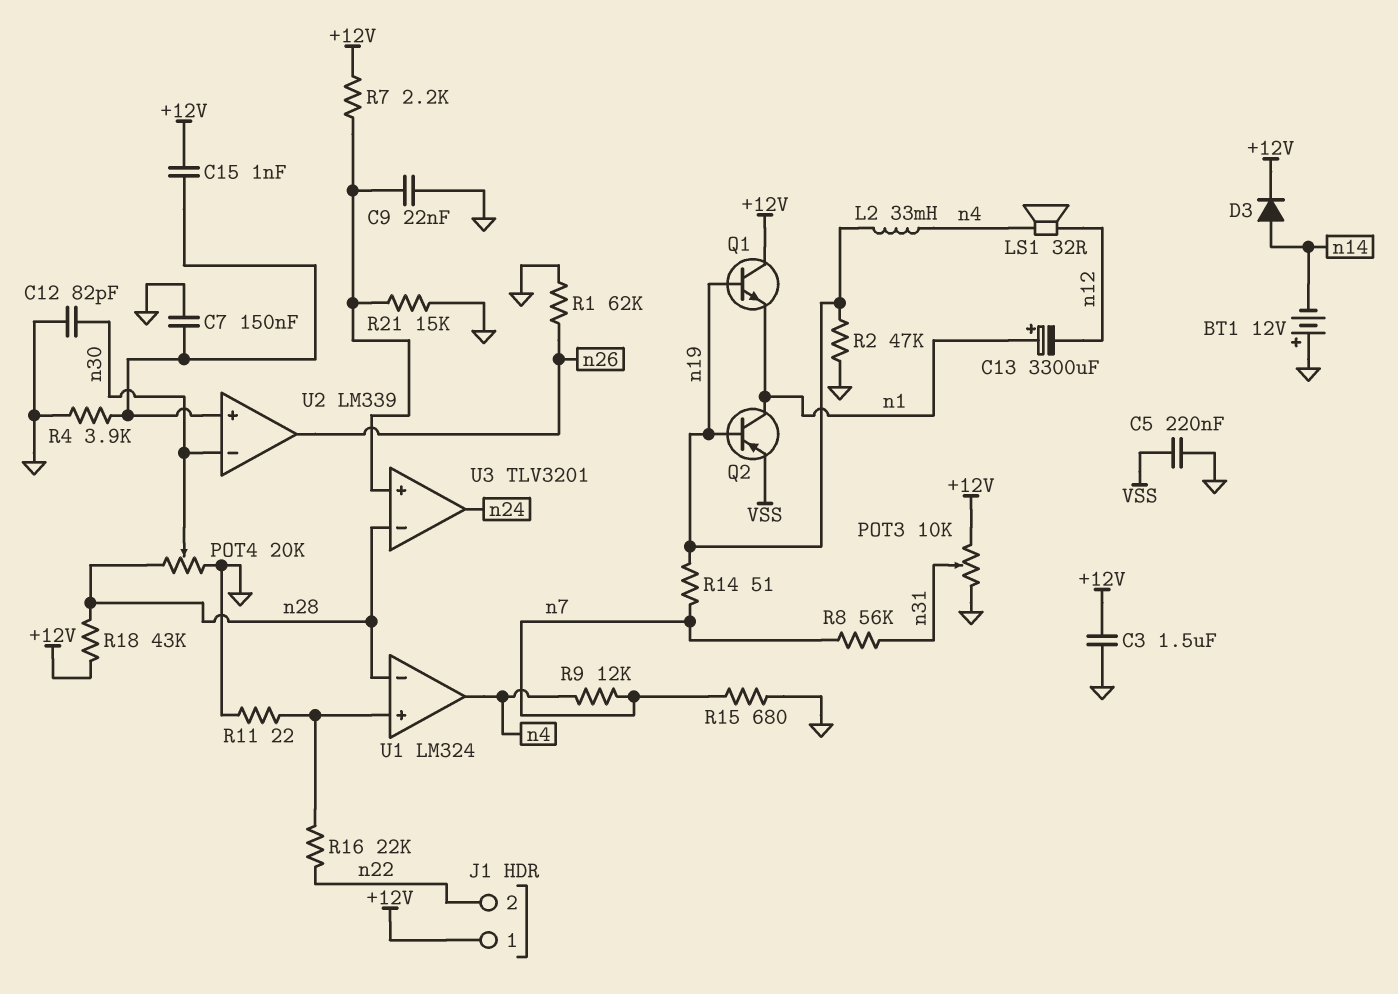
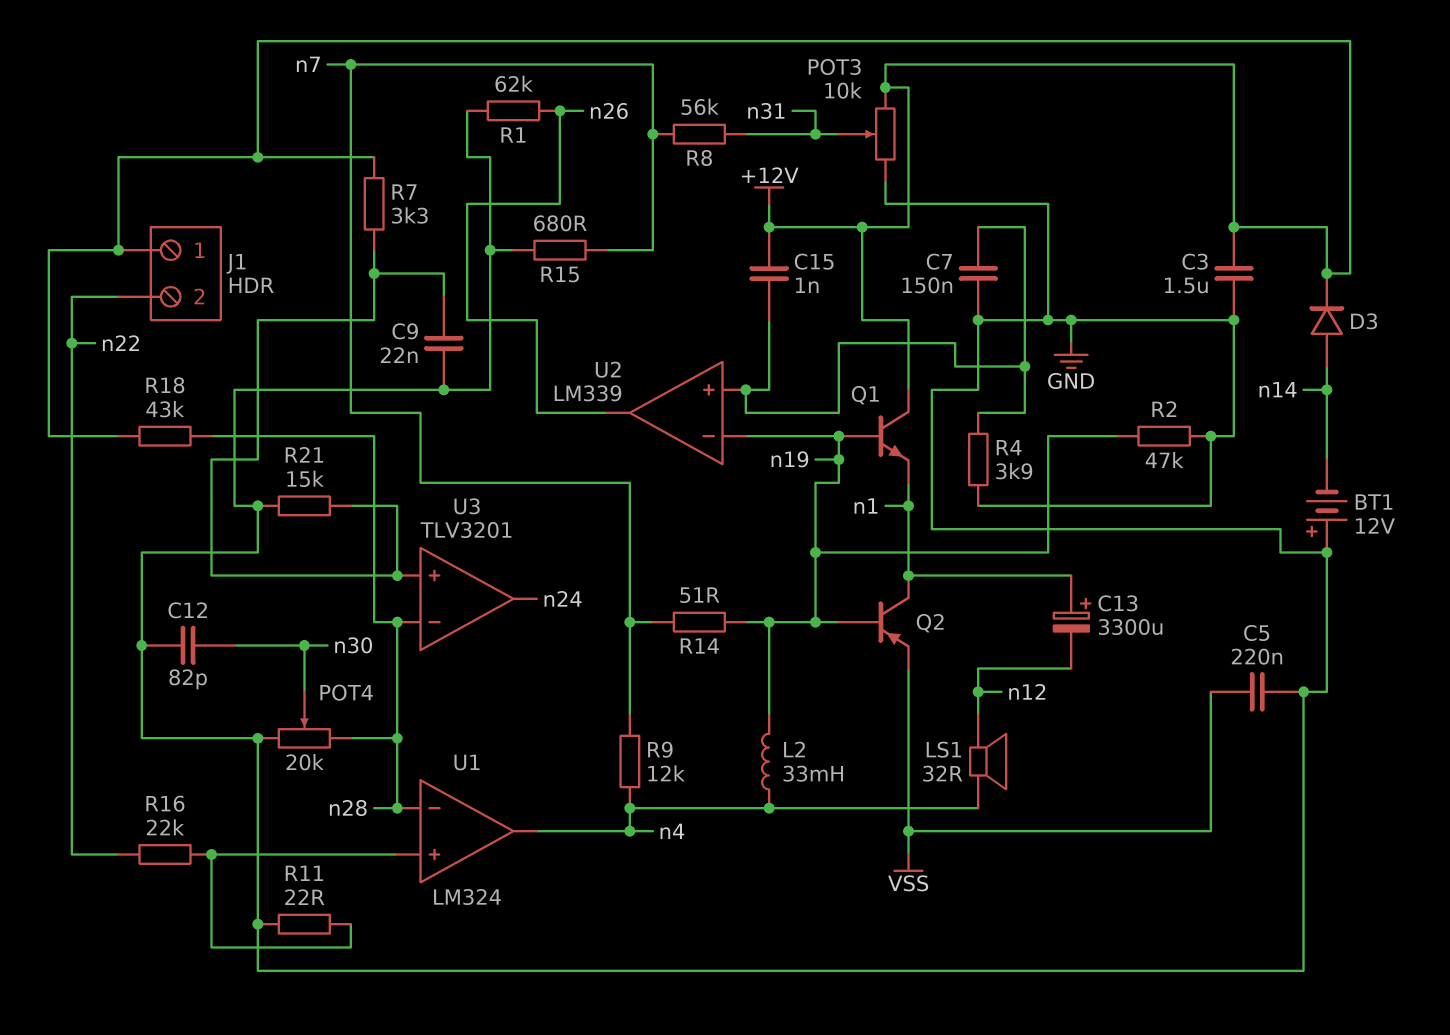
R7: 2.2k (+12V, U3/in+) -> 3.3k (+12V, U3/in+)
U2 pin in-: n30 -> n19

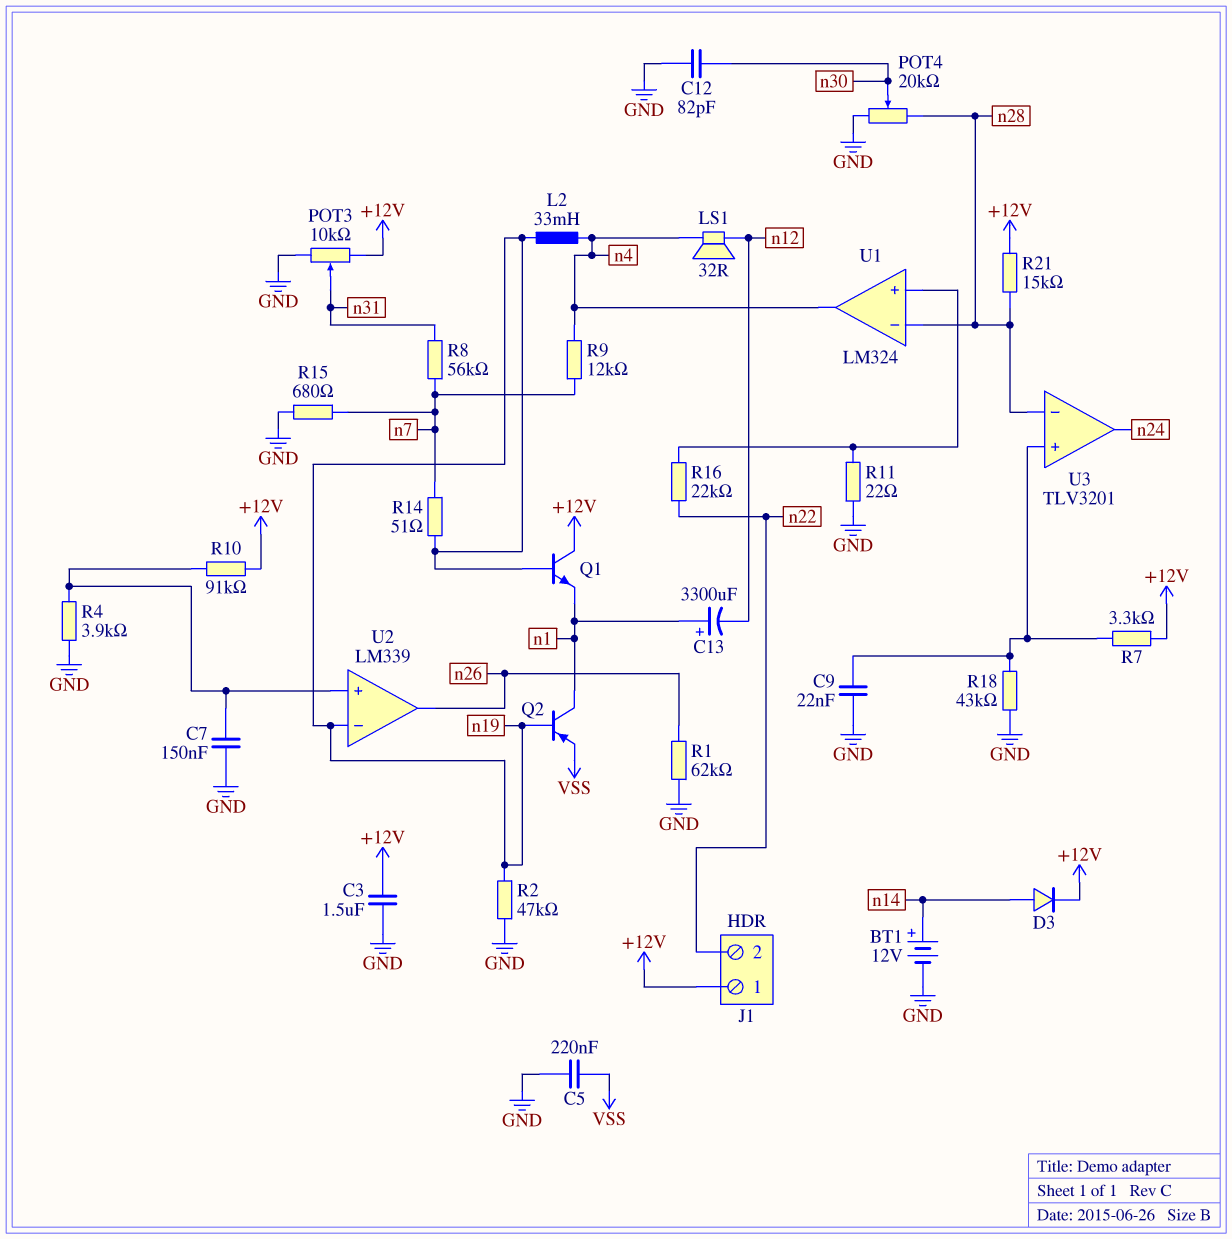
BT1: 12V (plus GND, minus n14) -> 12V (plus n14, minus GND)
C15: 1nF (+12V, U2/in+) -> none
R10: none -> 91k (+12V, U2/in+)
R18: 43k (+12V, n28) -> 43k (GND, U3/in+)
R21: 15k (GND, U3/in+) -> 15k (+12V, n28)

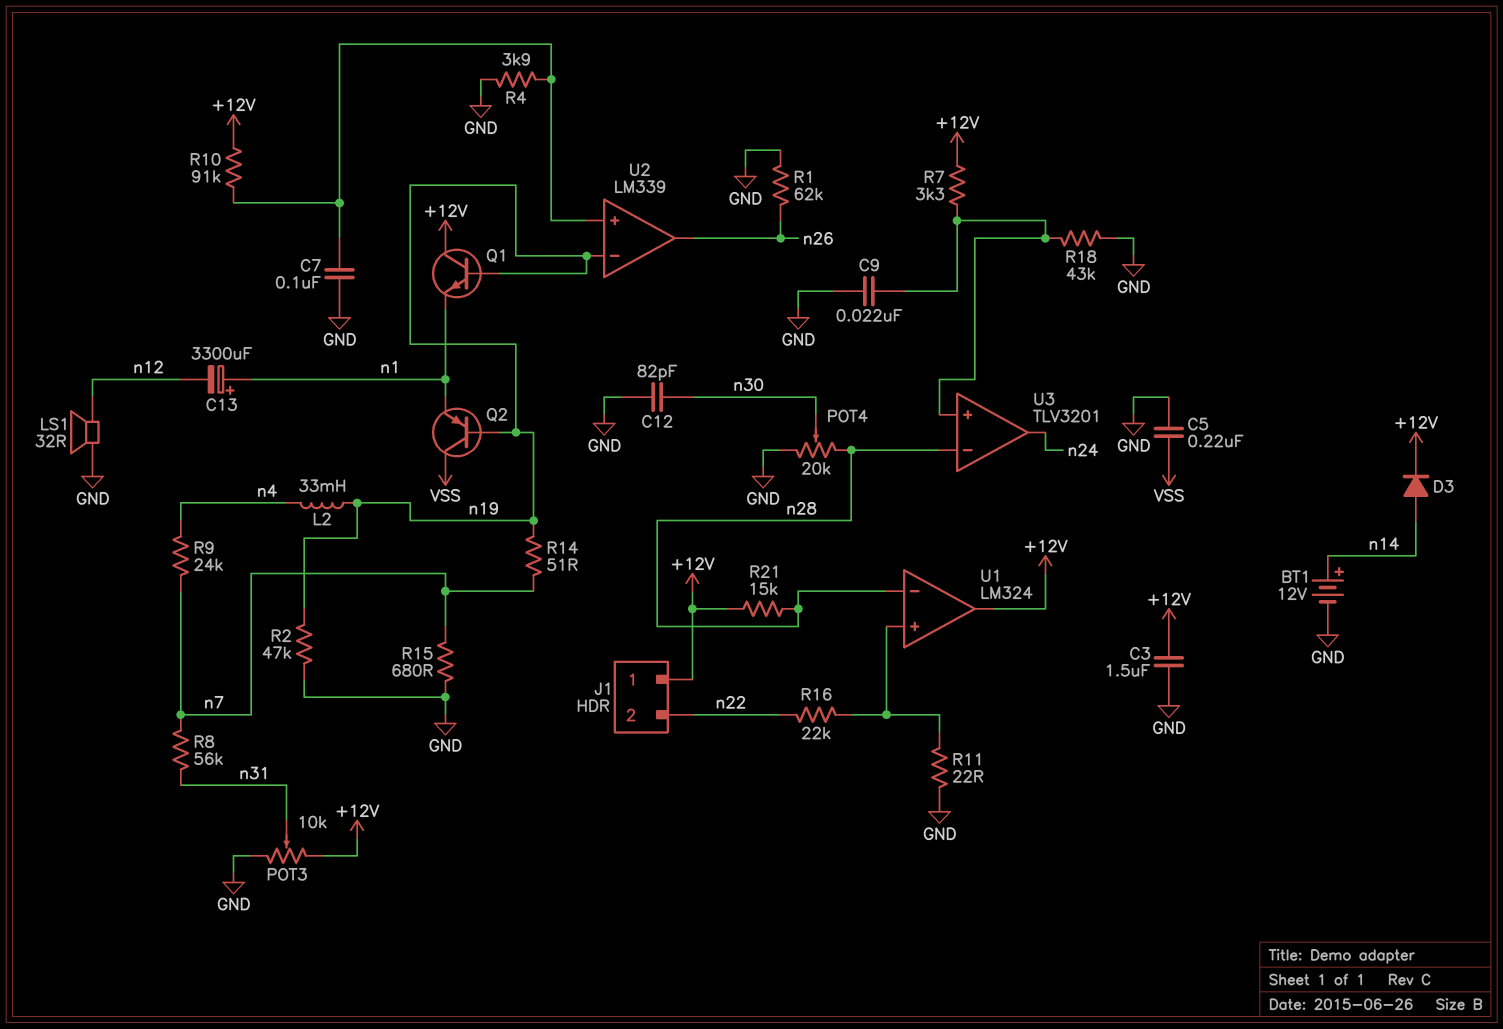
C7: 150nF (GND, U2/in+) -> 100nF (GND, U2/in+)
LS1: speaker 32R (n4, n12) -> speaker 32R (GND, n12)
Q2: PNP (B n19, C n1, E VSS) -> PNP (B n19, C VSS, E n1)
R9: 12k (n4, n7) -> 24k (n4, n7)
U1 pin out: n4 -> +12V

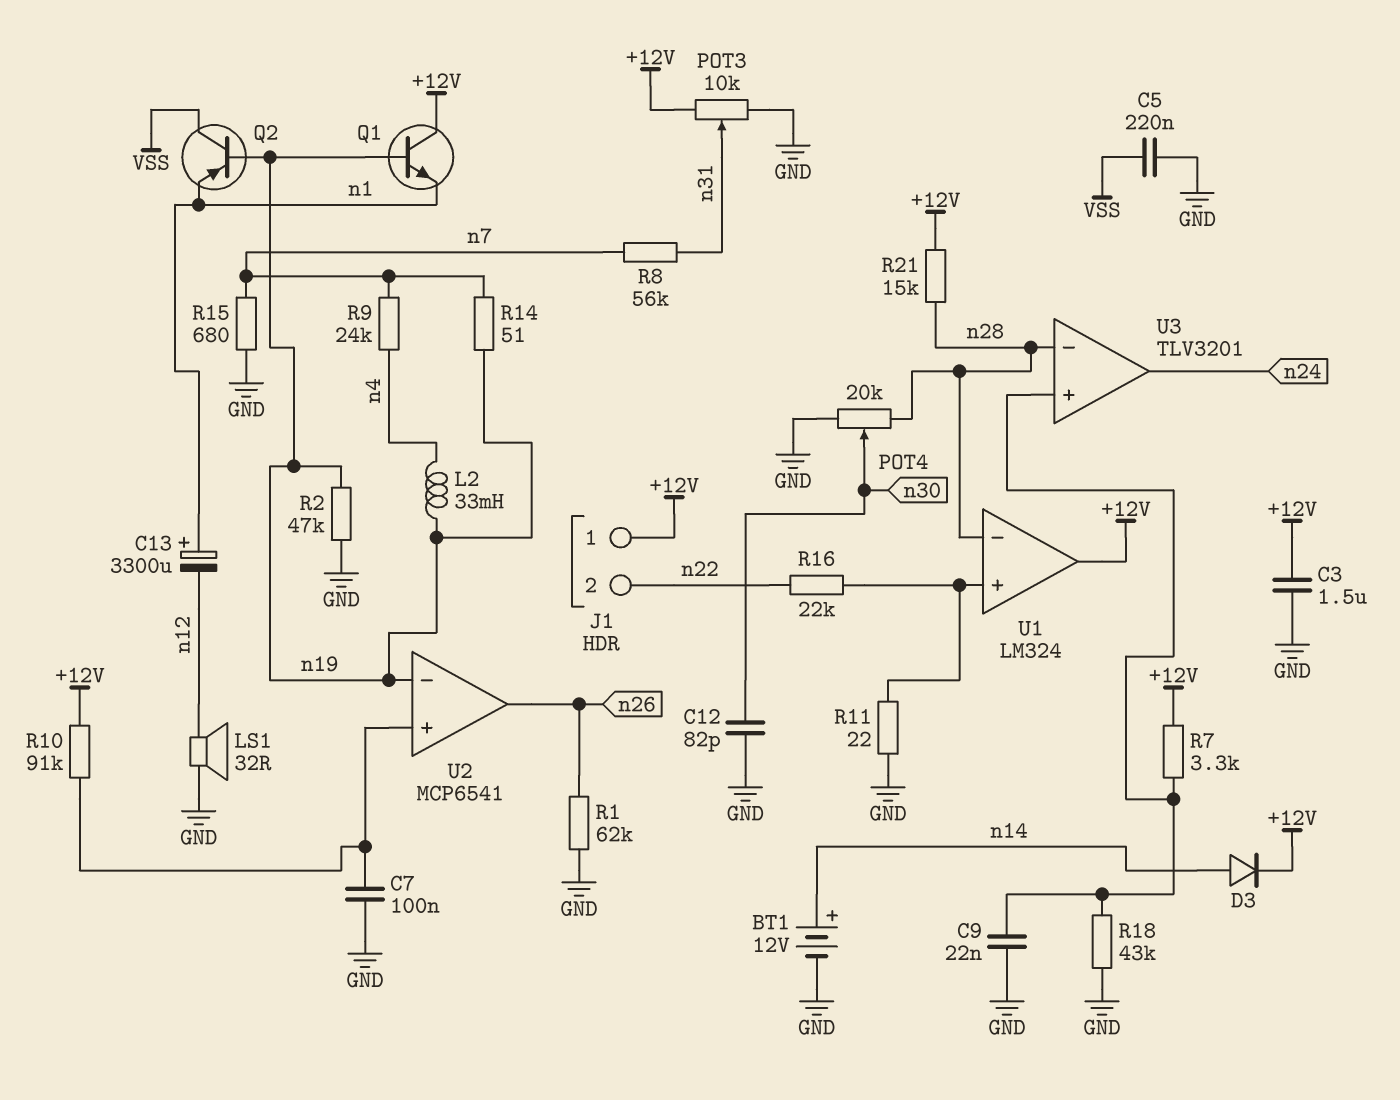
R4: 3.9k (GND, U2/in+) -> none
U2: LM339 -> MCP6541

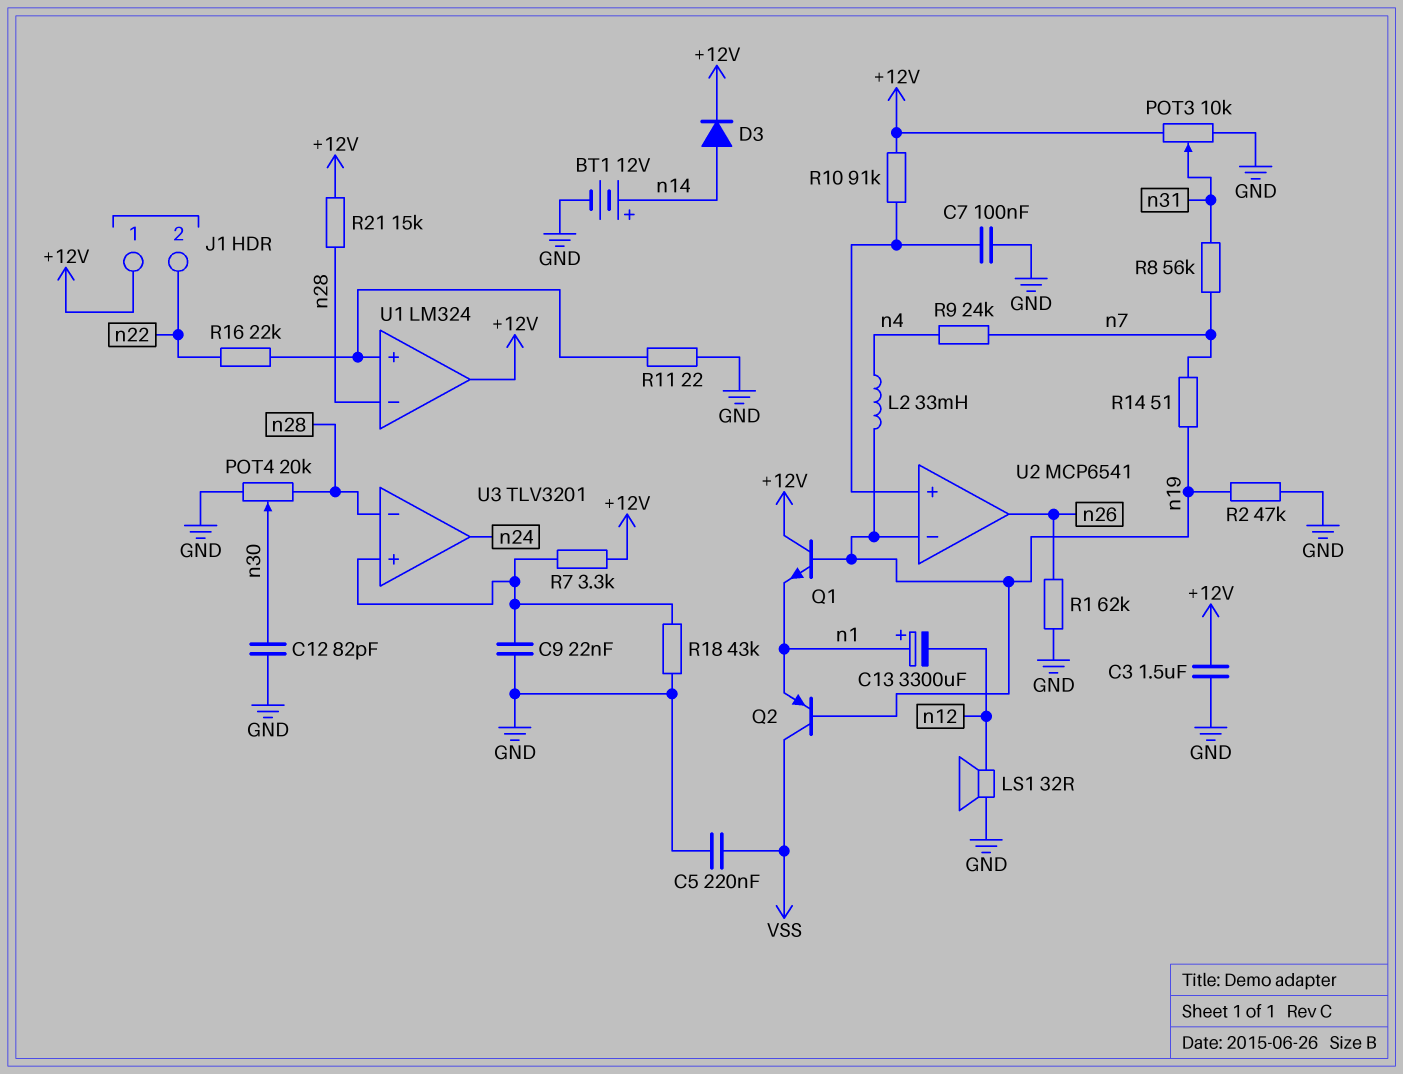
R15: 680 (GND, n7) -> none

